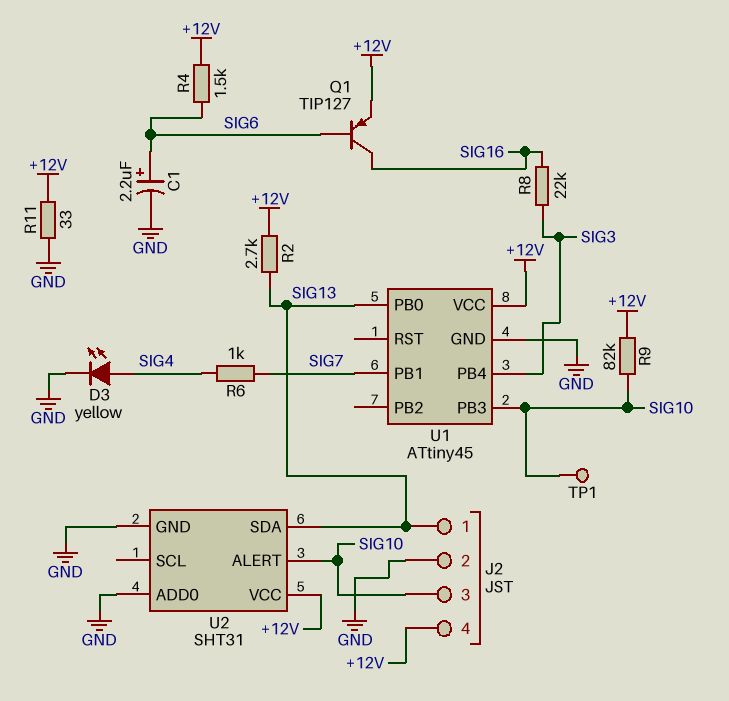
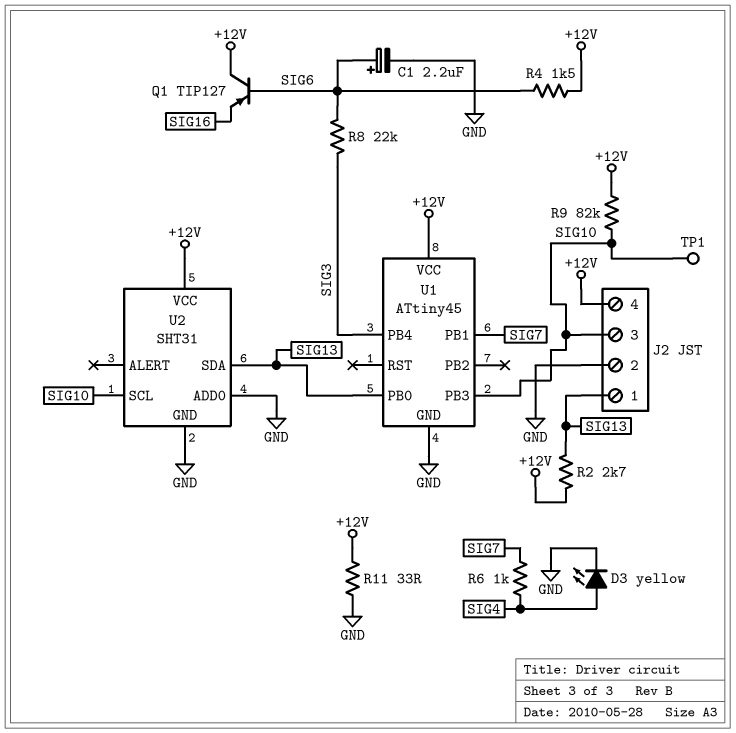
Q1: PNP TIP127 (B SIG6, C SIG16, E +12V) -> PNP TIP127 (B SIG6, C +12V, E SIG16)
R8: 22k (SIG3, SIG16) -> 22k (SIG3, SIG6)
U2 pin ALERT: SIG10 -> none
U2 pin SCL: none -> SIG10

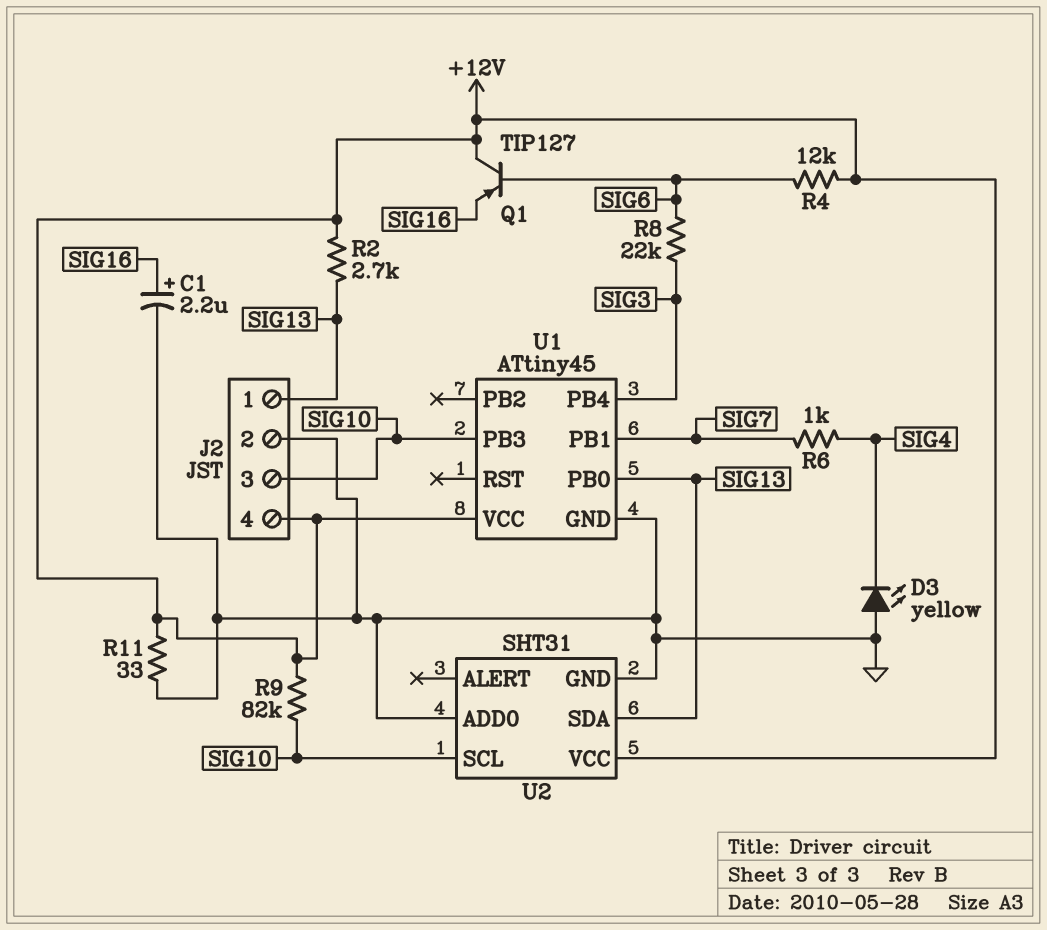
C1: 2.2uF (plus SIG6, minus GND) -> 2.2uF (plus SIG16, minus GND)
D3: LED yellow (A SIG4, K GND) -> LED yellow (A GND, K SIG4)
R4: 1.5k (+12V, SIG6) -> 12k (+12V, SIG6)
TP1: test point (SIG10) -> none

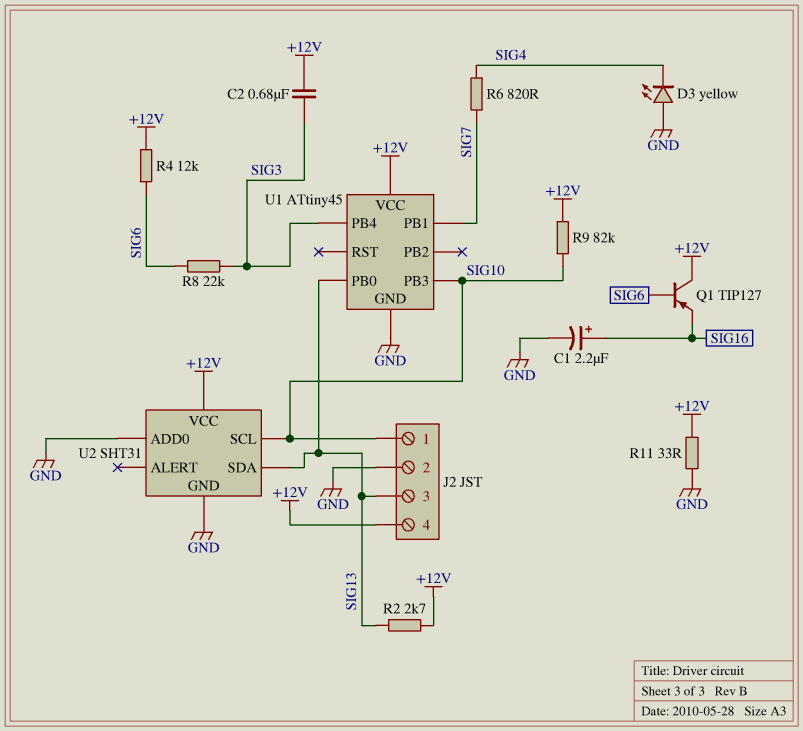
C2: none -> 680nF (+12V, SIG3)
J2 pin 1: SIG13 -> SIG10
J2 pin 3: SIG10 -> SIG13
R6: 1k (SIG4, SIG7) -> 820 (SIG4, SIG7)

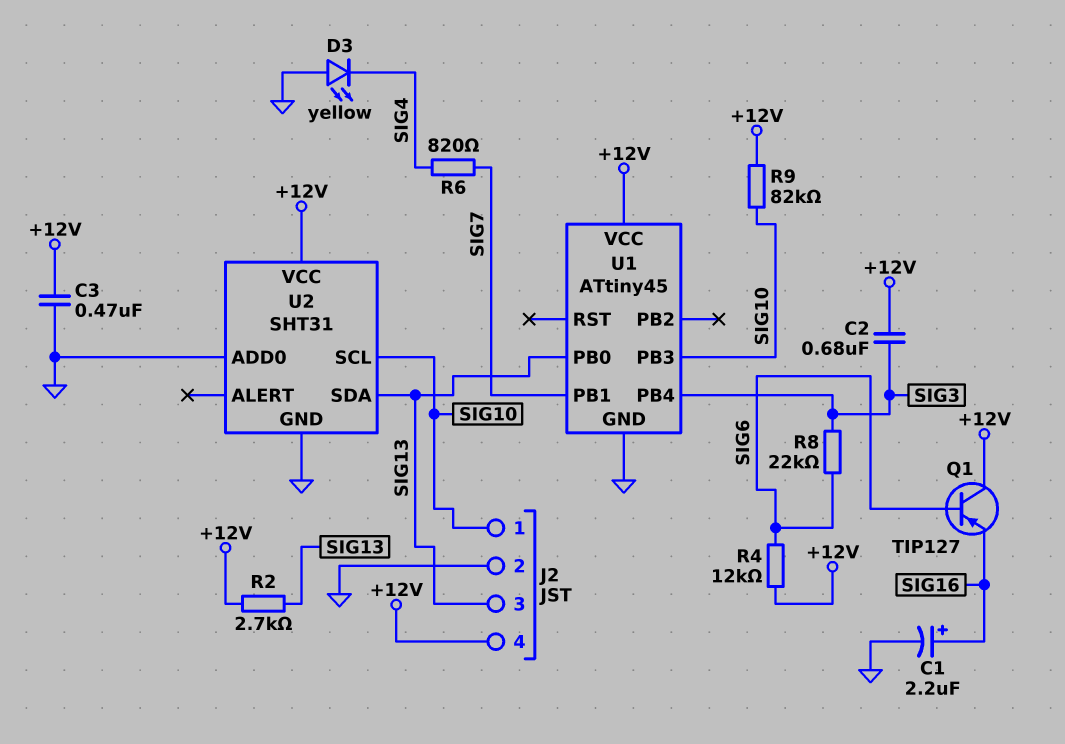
C3: none -> 470nF (+12V, GND)
R11: 33 (+12V, GND) -> none

